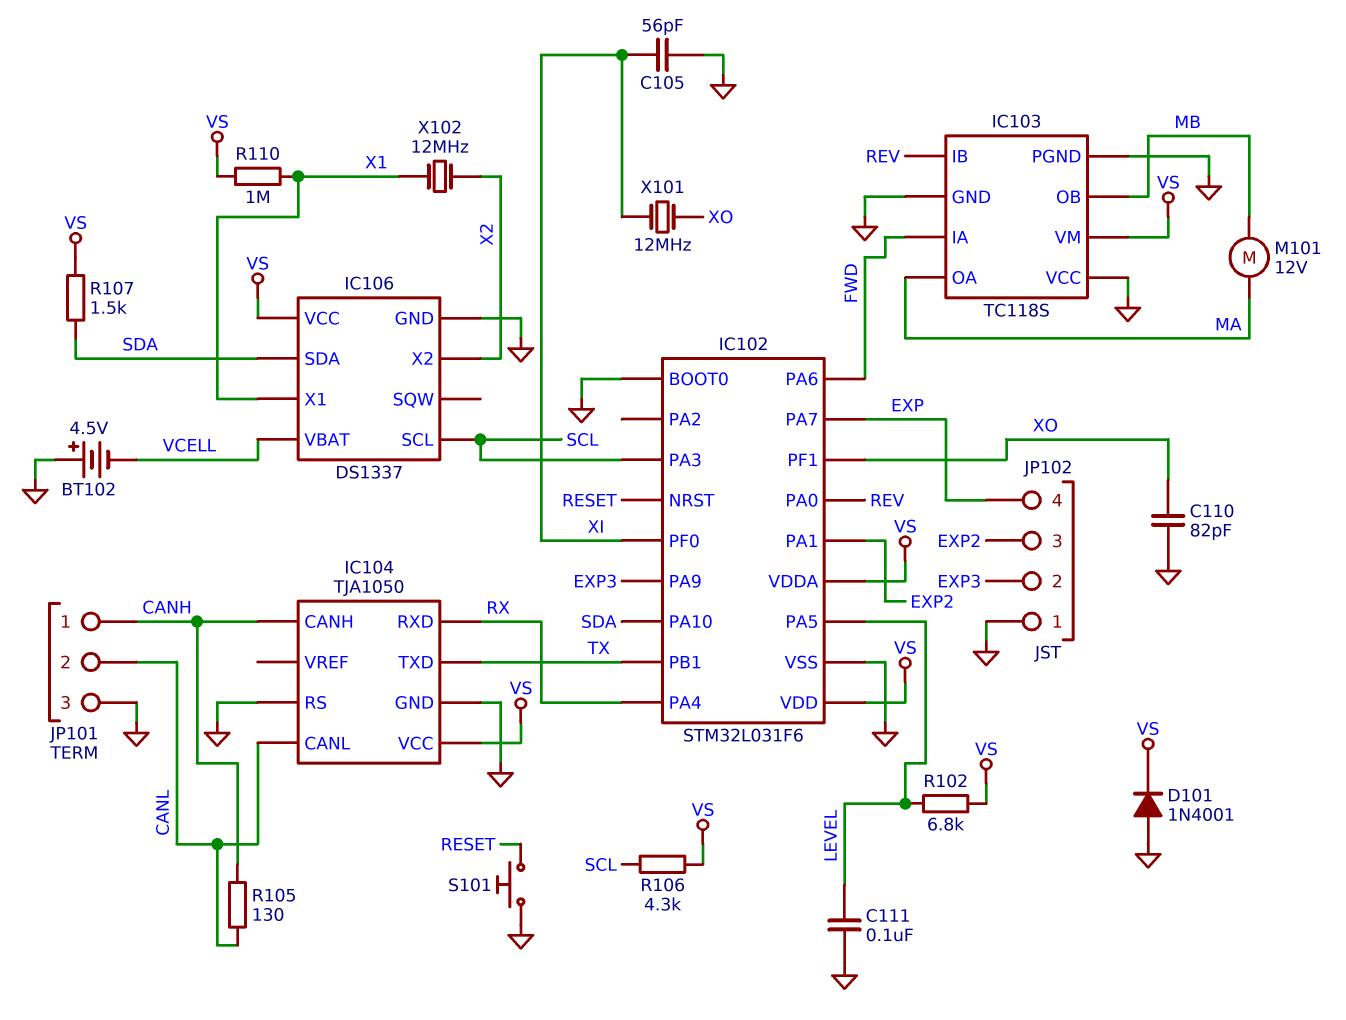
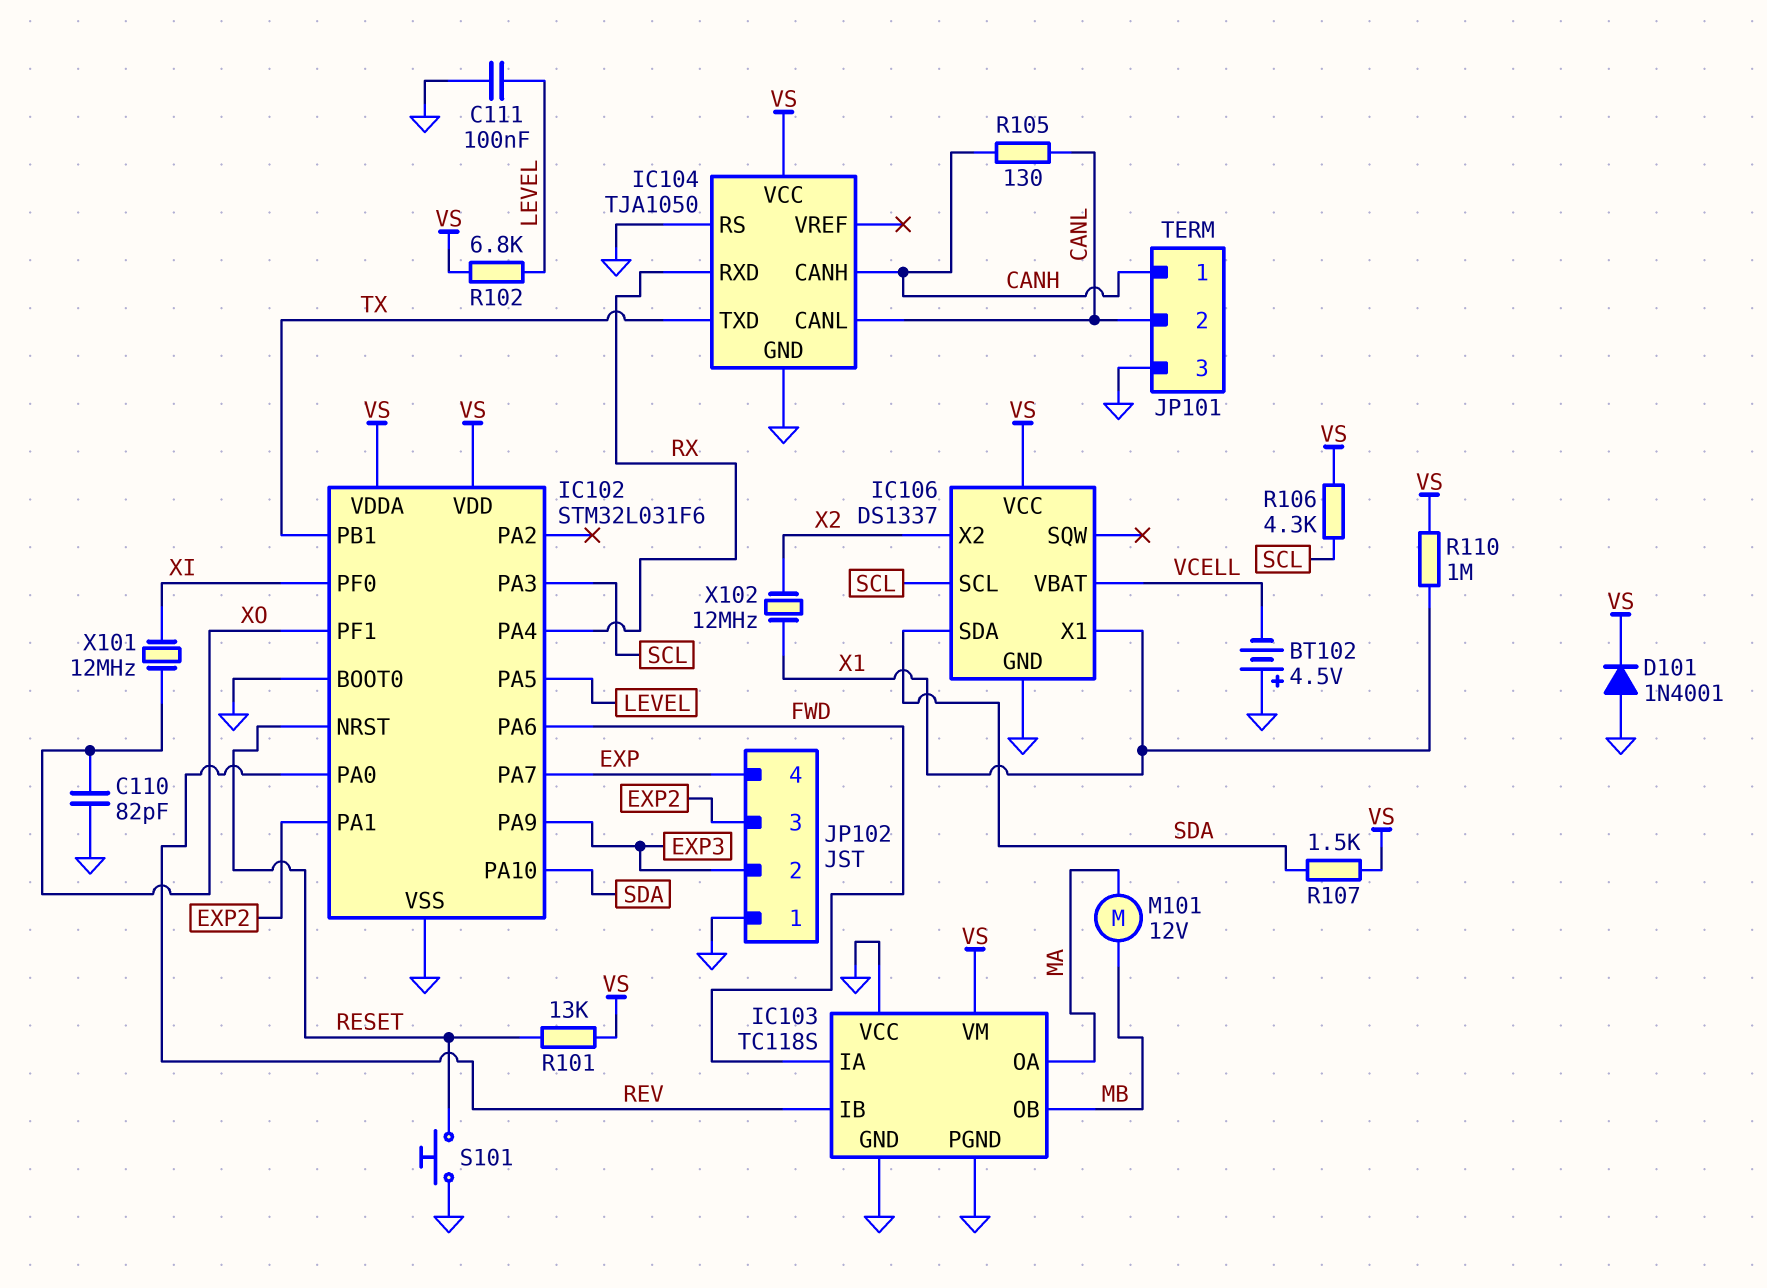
C105: 56pF (GND, XI) -> none
R101: none -> 13k (RESET, VS)

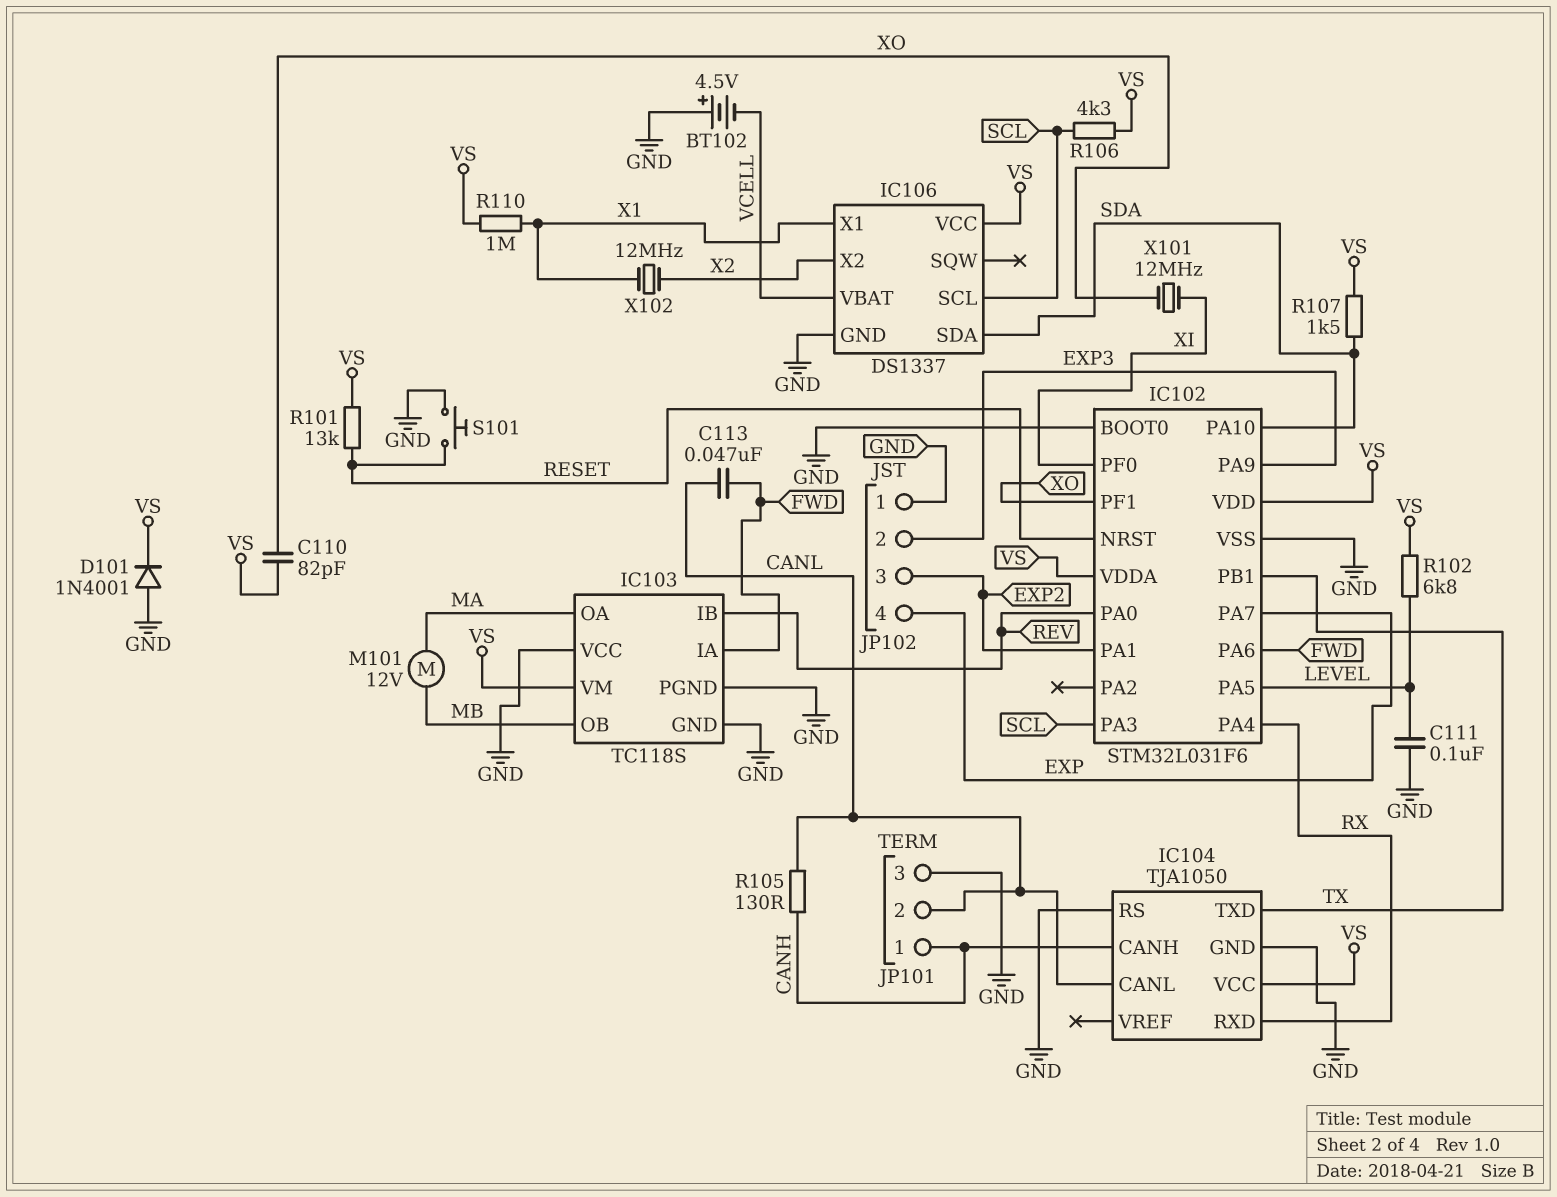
C110: 82pF (GND, XO) -> 82pF (VS, XO)
C113: none -> 47nF (CANL, FWD)

